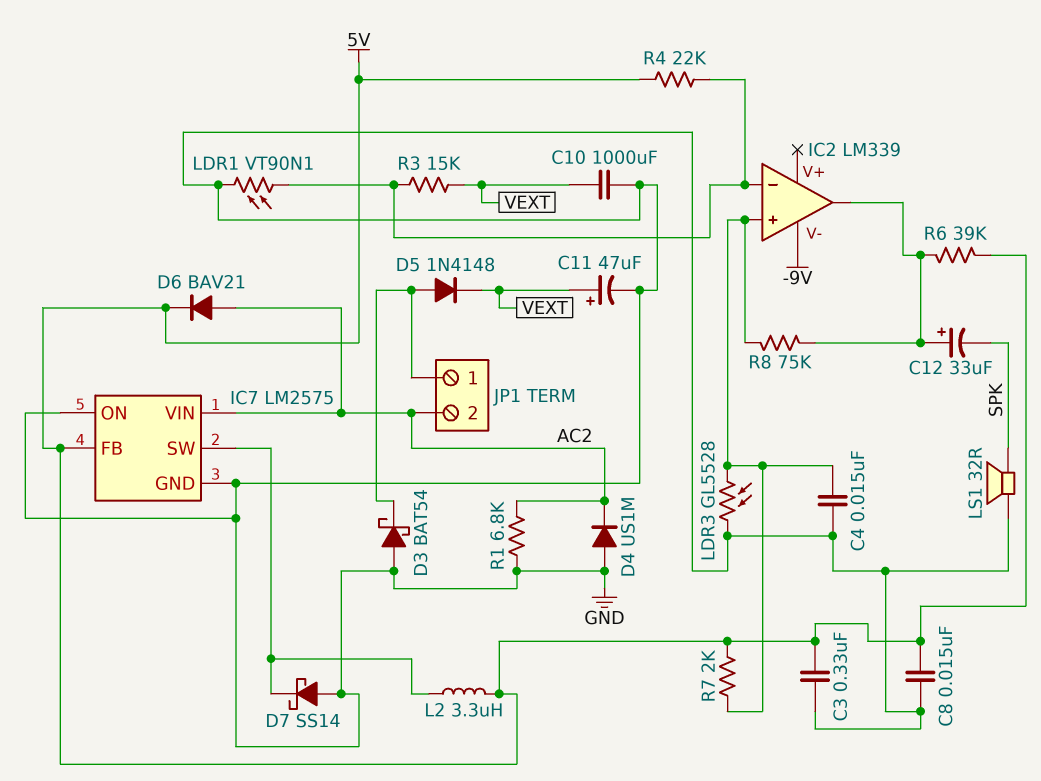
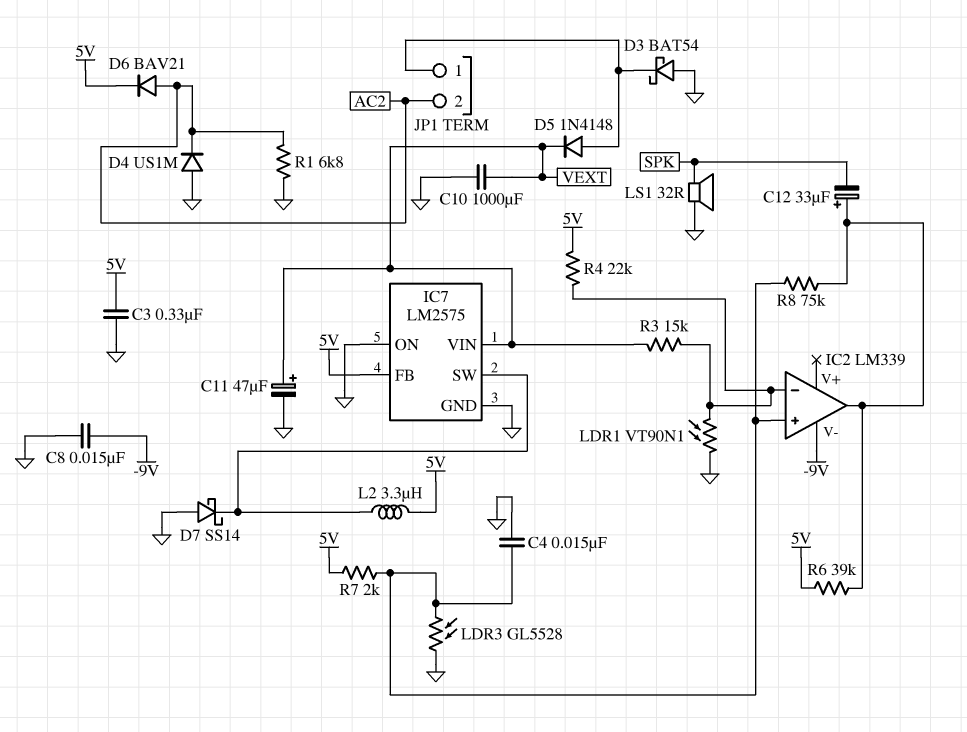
C8: 15nF (5V, GND) -> 15nF (-9V, GND)
IC7 pin VIN: AC2 -> VEXT

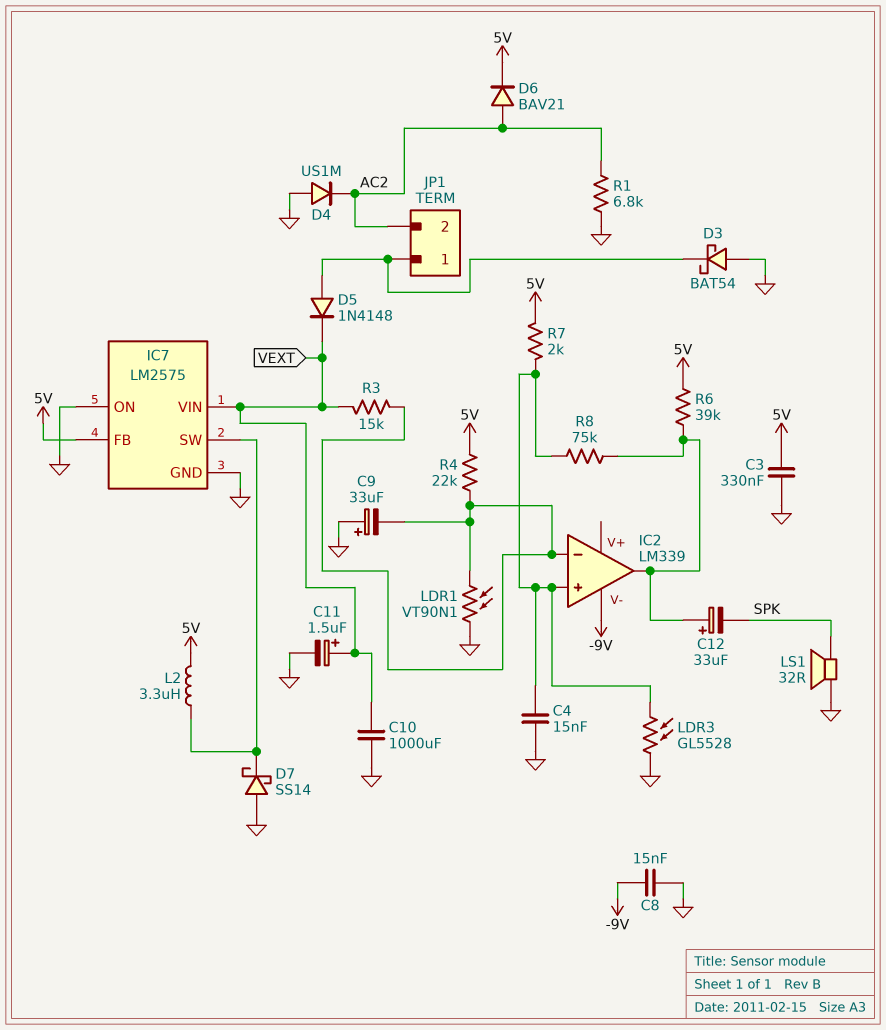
C9: none -> 33uF (plus GND, minus IC2/in-)
C11: 47uF (plus VEXT, minus GND) -> 1.5uF (plus VEXT, minus GND)

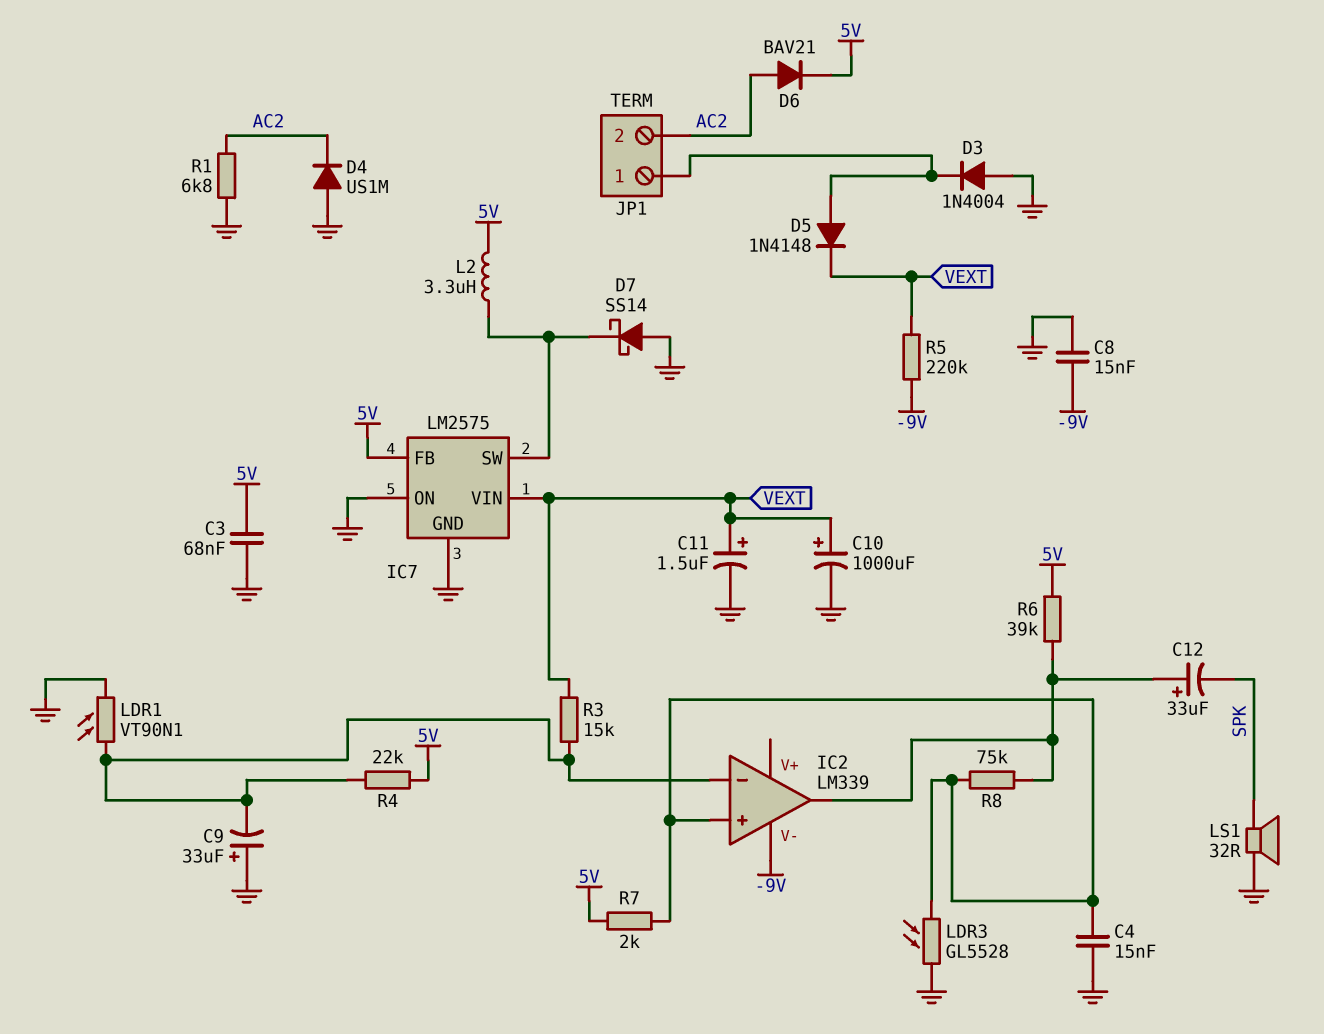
C3: 330nF (5V, GND) -> 68nF (5V, GND)
C10: 1000uF (GND, VEXT) -> 1000uF (plus VEXT, minus GND)
D3: schottky BAT54 (A GND, K JP1/1) -> diode 1N4004 (A GND, K JP1/1)
R5: none -> 220k (-9V, VEXT)

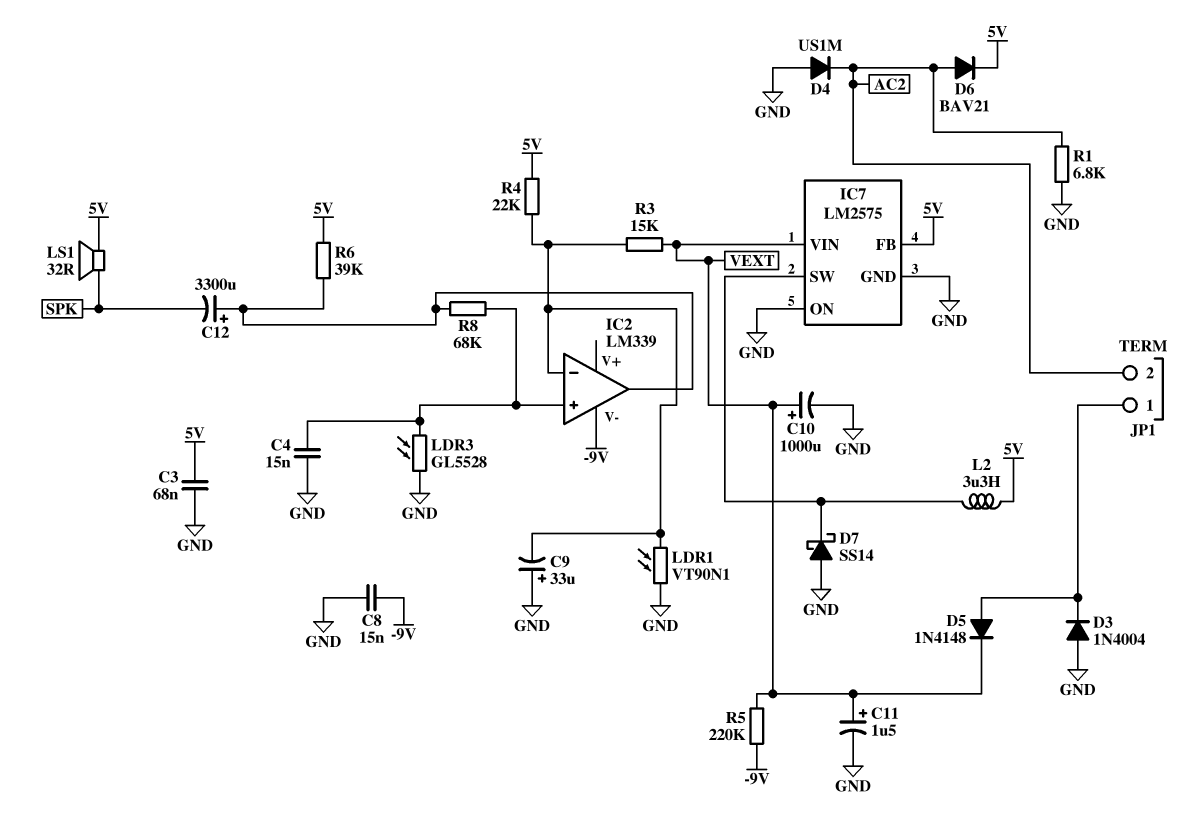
C12: 33uF (plus IC2/out, minus SPK) -> 3300uF (plus IC2/out, minus SPK)
LS1: speaker 32R (GND, SPK) -> speaker 32R (5V, SPK)
R7: 2k (5V, IC2/in+) -> none
R8: 75k (IC2/in+, IC2/out) -> 68k (IC2/in+, IC2/out)

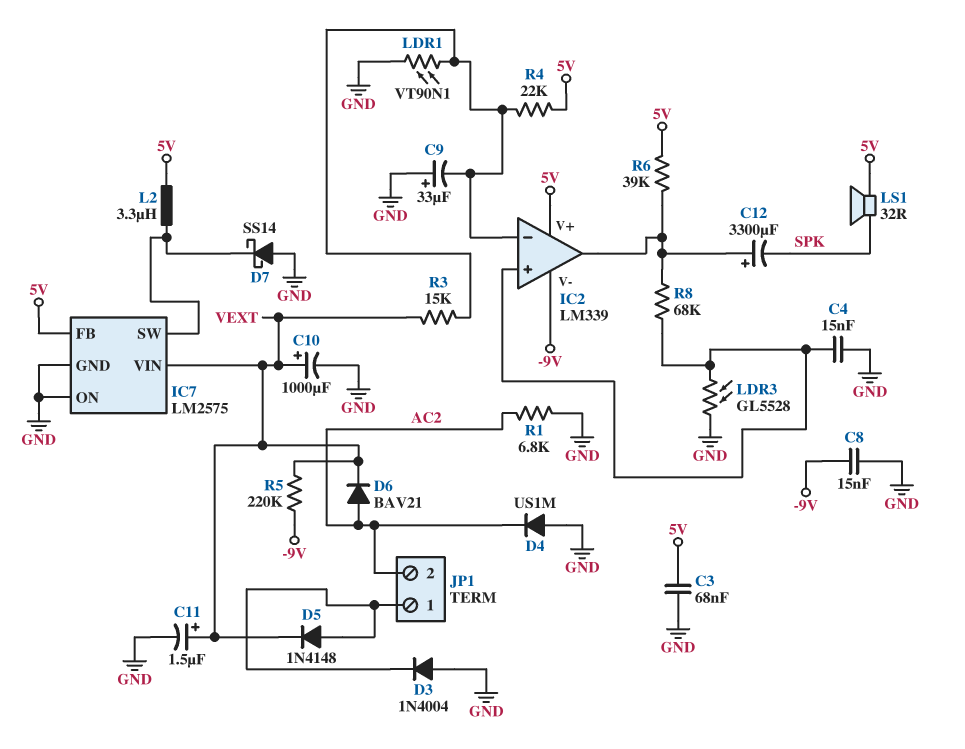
D6: diode BAV21 (A AC2, K 5V) -> diode BAV21 (A AC2, K VEXT)
IC2 pin V+: none -> 5V

